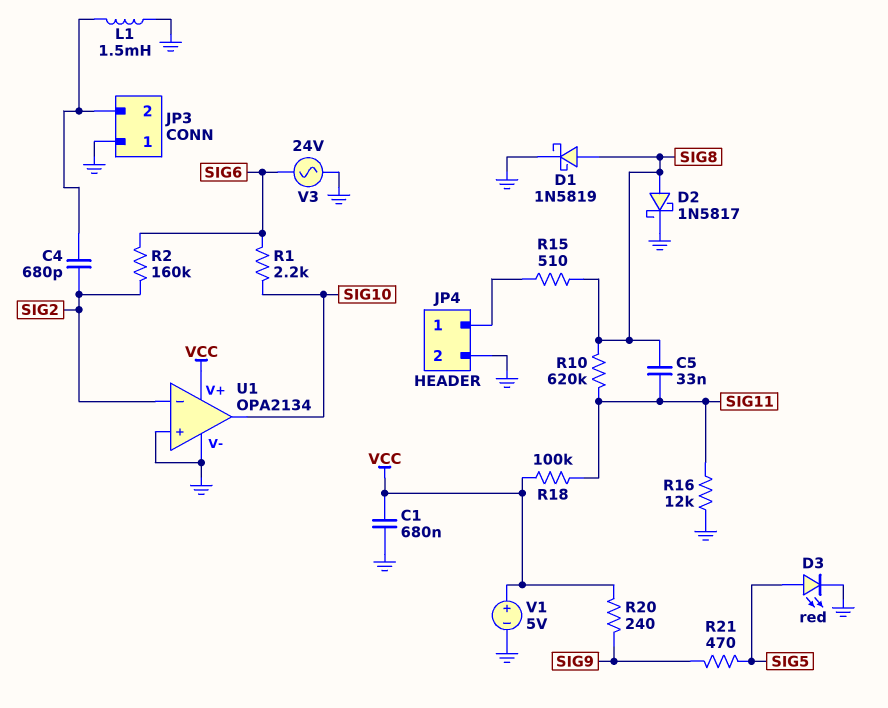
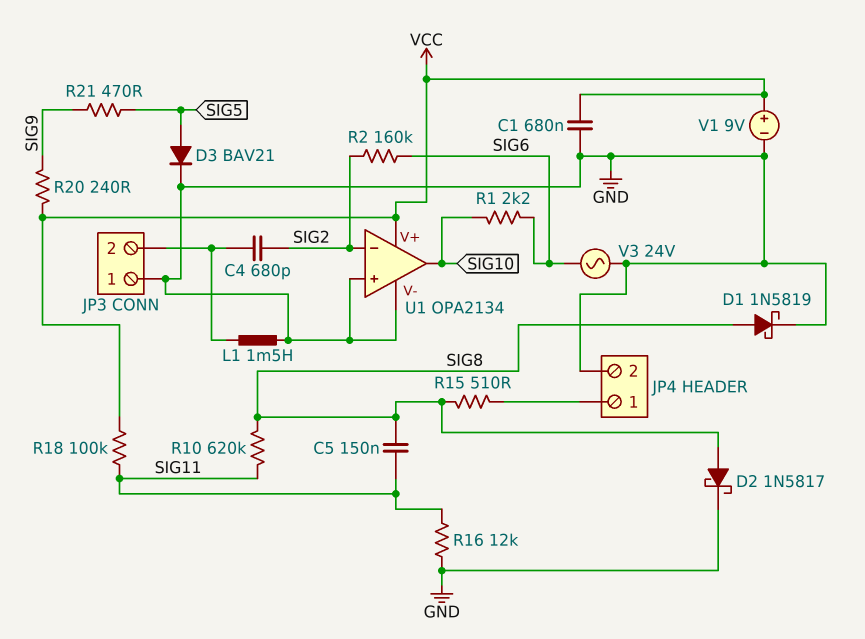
C5: 33nF (SIG8, SIG11) -> 150nF (SIG8, SIG11)
D3: LED red (A SIG5, K GND) -> diode BAV21 (A SIG5, K GND)
V1: 5V (plus VCC, minus GND) -> 9V (plus VCC, minus GND)

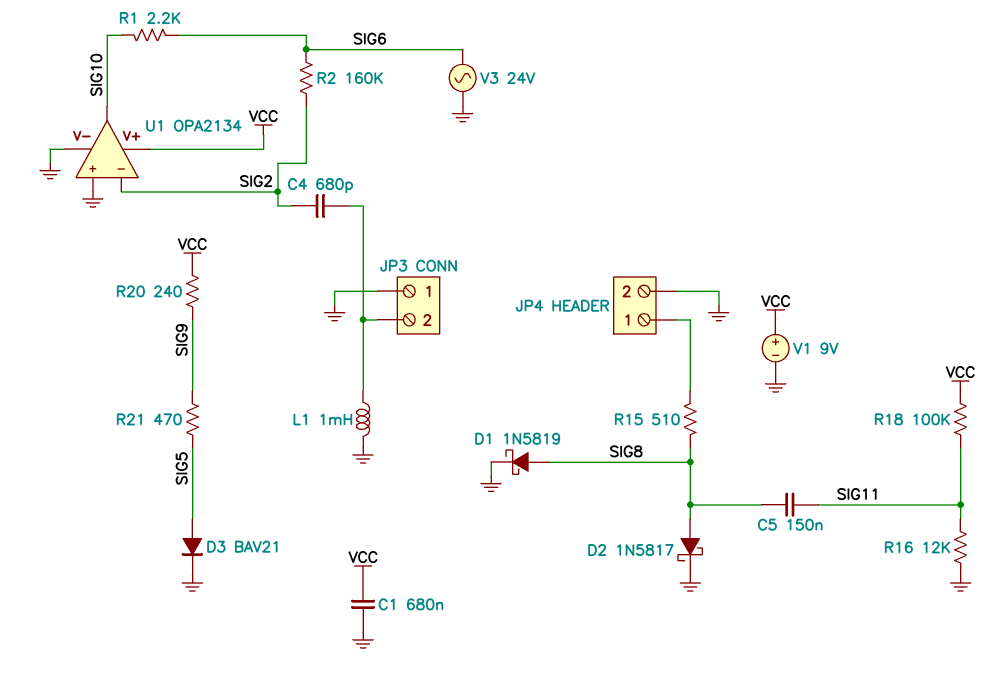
L1: 1.5mH (GND, JP3/2) -> 1mH (GND, JP3/2)
R10: 620k (SIG8, SIG11) -> none

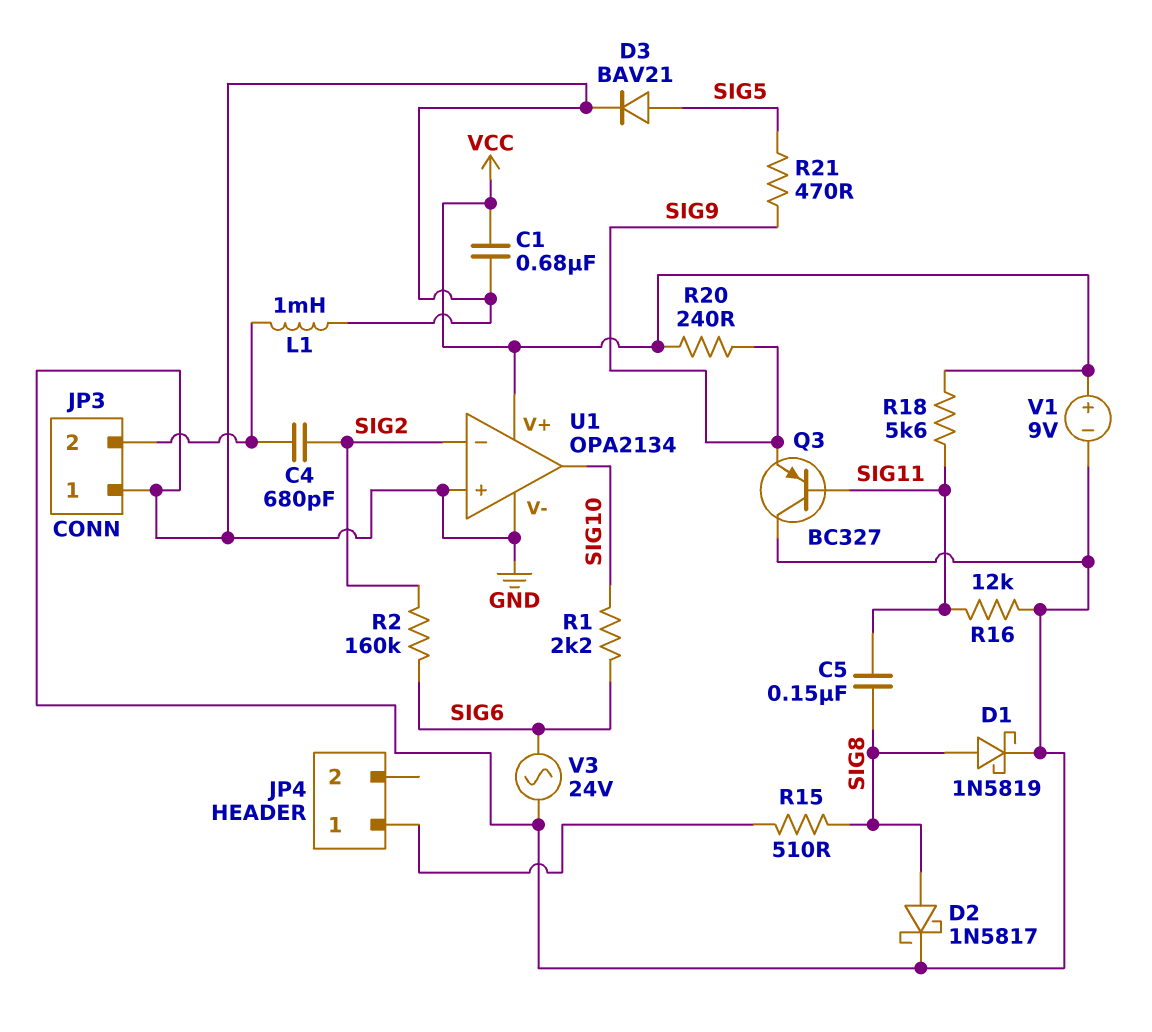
JP4 pin 2: GND -> none
Q3: none -> PNP BC327 (B SIG11, C GND, E SIG9)
R18: 100k (SIG11, VCC) -> 5.6k (SIG11, VCC)

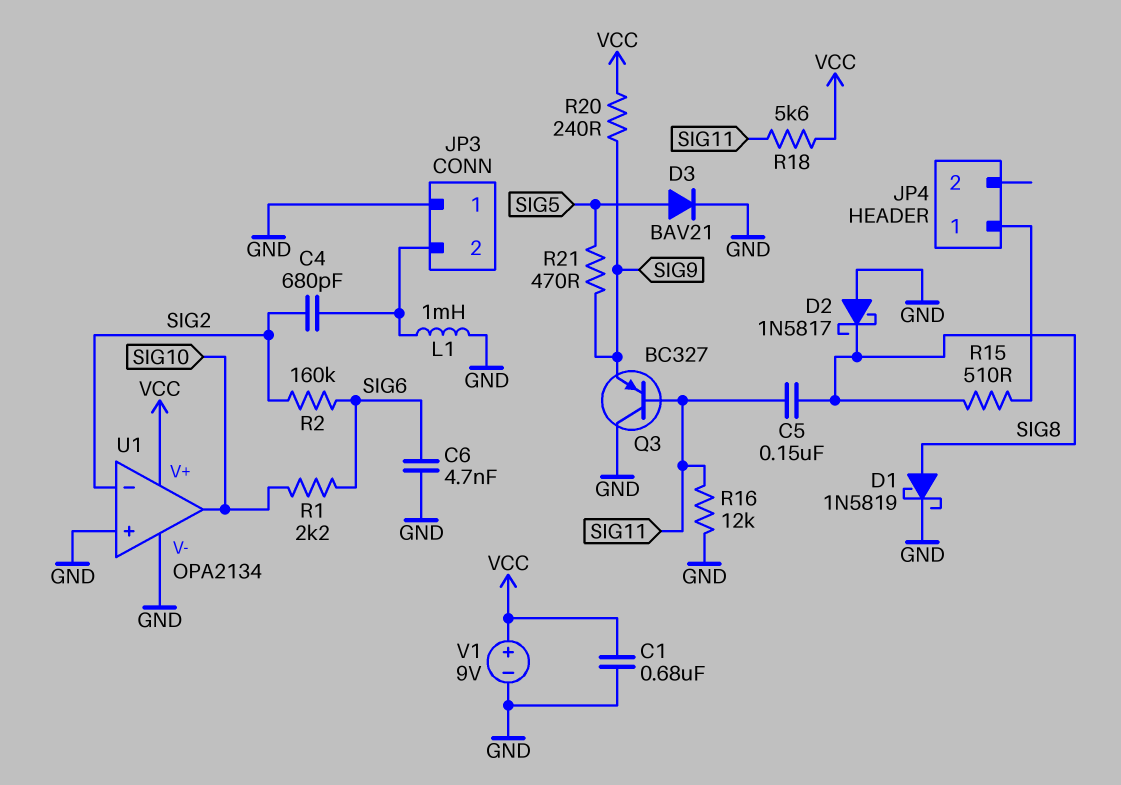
C6: none -> 4.7nF (GND, SIG6)
D2: schottky 1N5817 (A SIG8, K GND) -> schottky 1N5817 (A GND, K SIG8)
V3: AC 24V (GND, SIG6) -> none

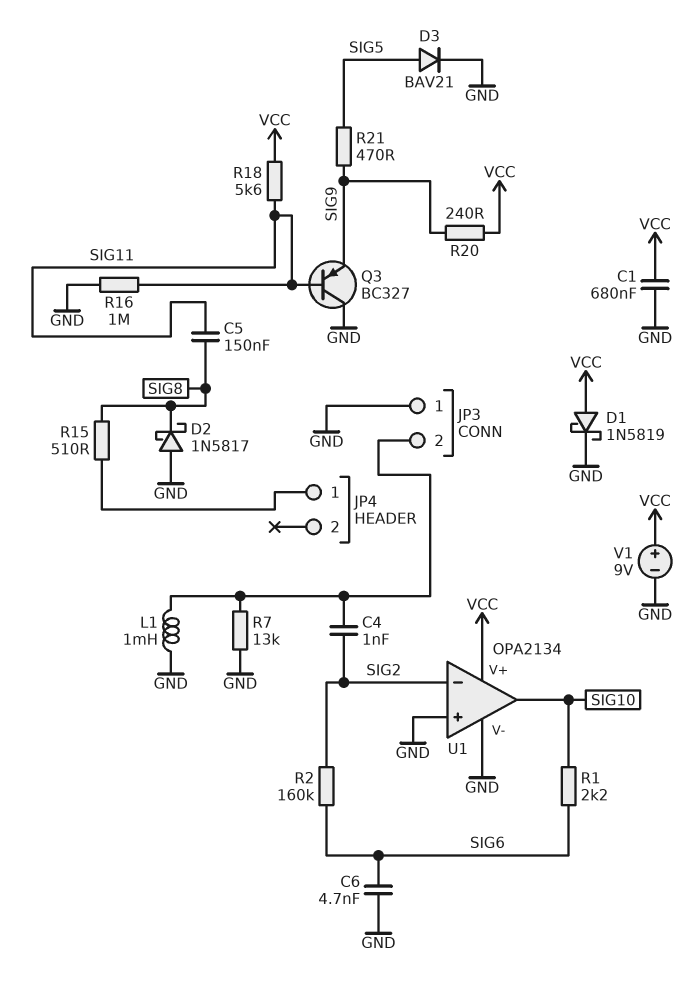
C4: 680pF (JP3/2, SIG2) -> 1nF (JP3/2, SIG2)
D1: schottky 1N5819 (A SIG8, K GND) -> schottky 1N5819 (A VCC, K GND)
R7: none -> 13k (GND, JP3/2)
R16: 12k (GND, SIG11) -> 1M (GND, SIG11)

